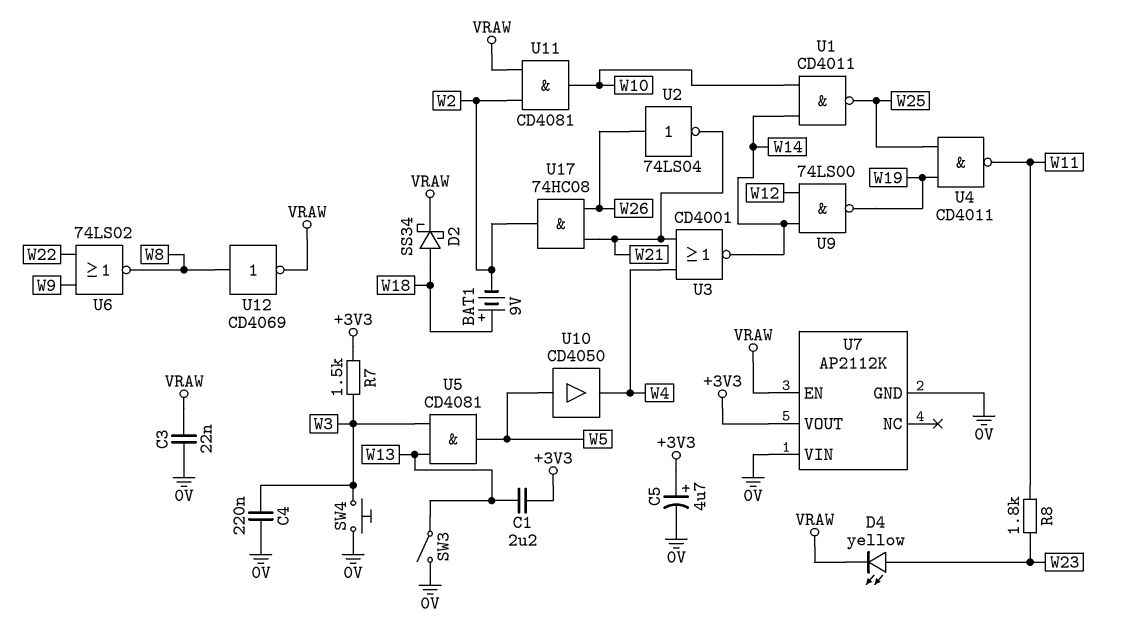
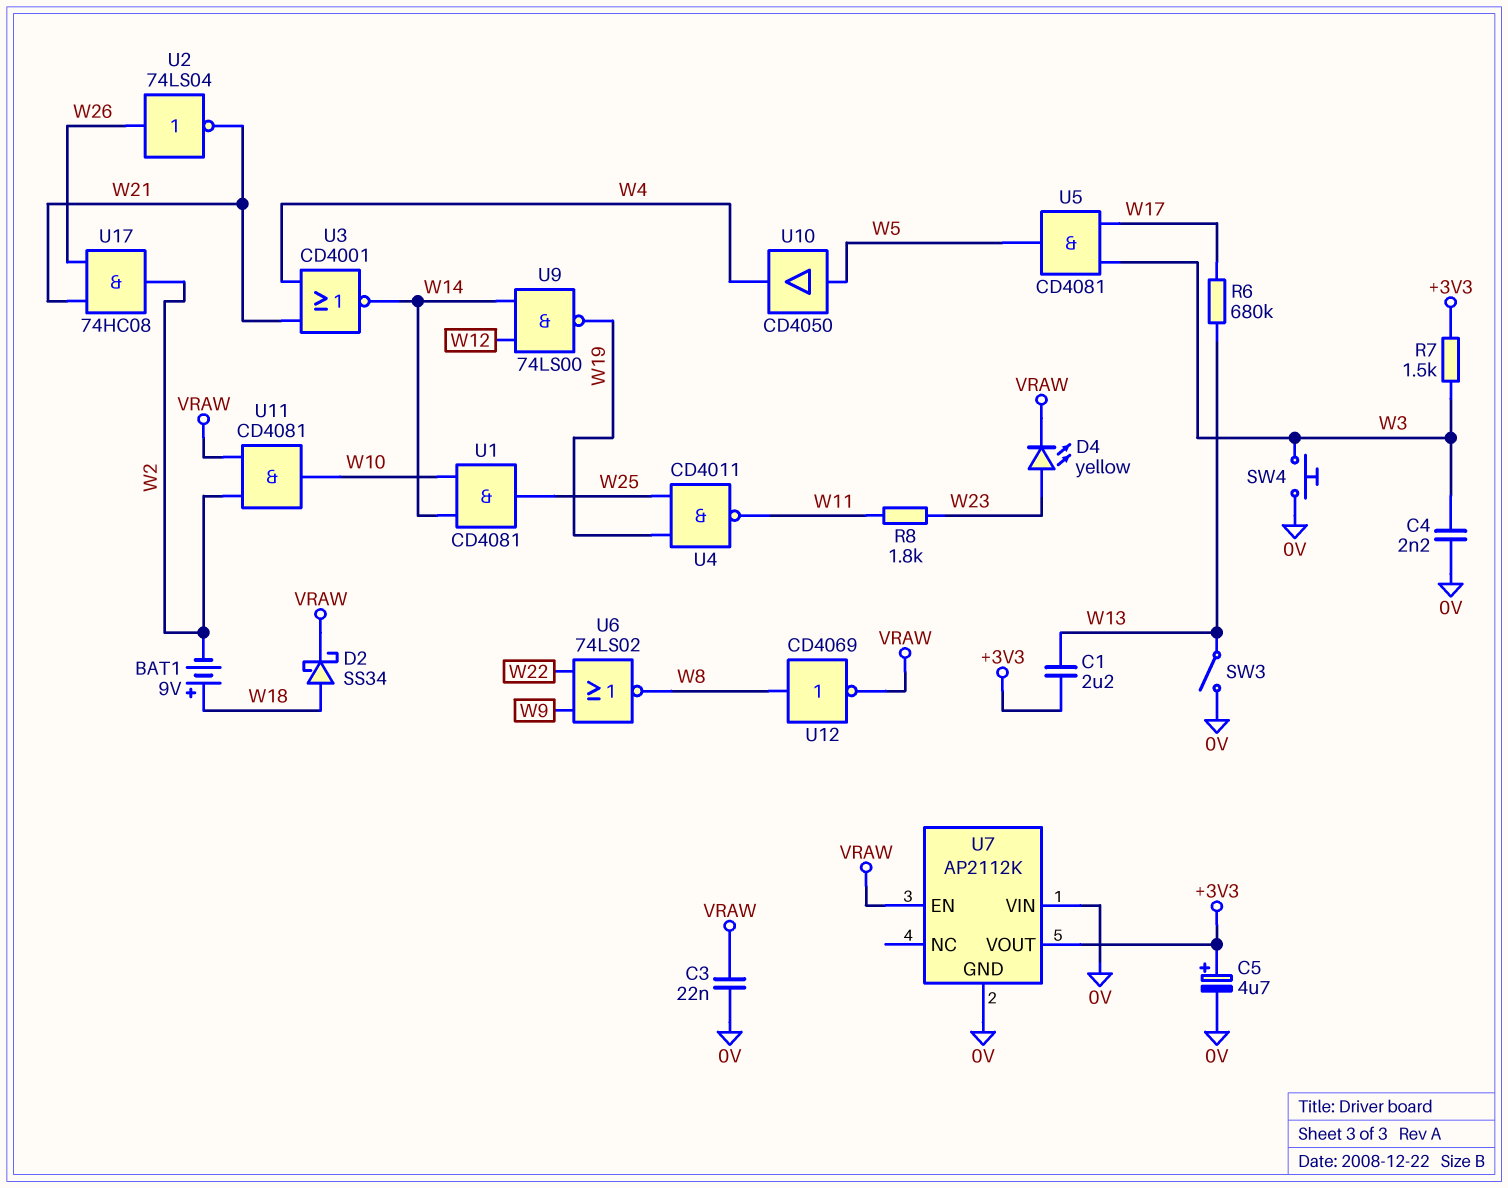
C4: 220nF (0V, W3) -> 2.2nF (0V, W3)
R6: none -> 680k (W13, W17)
U1: NAND CD4011 (in W10, in W14, out W25) -> AND CD4081 (in W10, in W14, out W25)
U5: AND CD4081 (in W3, in W13, out W5) -> AND CD4081 (in W3, in W17, out W5)

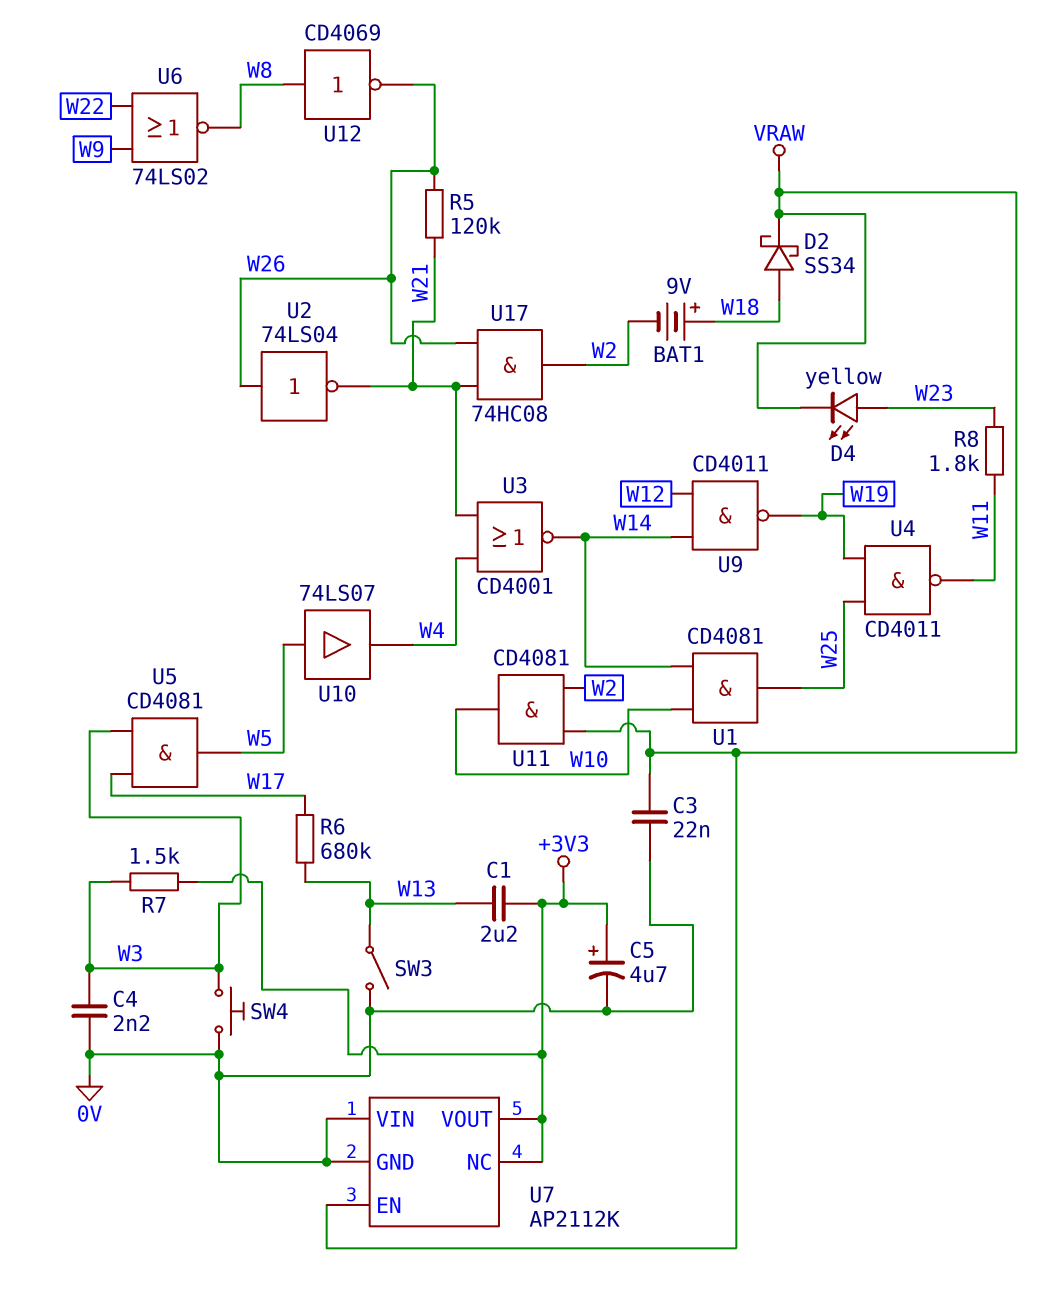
R5: none -> 120k (W21, W26)
U7 pin NC: none -> +3V3
U9: NAND 74LS00 (in W12, in W14, out W19) -> NAND CD4011 (in W12, in W14, out W19)
U10: buffer CD4050 (in W5, out W4) -> buffer 74LS07 (in W5, out W4)
U12: NOT CD4069 (in W8, out VRAW) -> NOT CD4069 (in W8, out W26)

